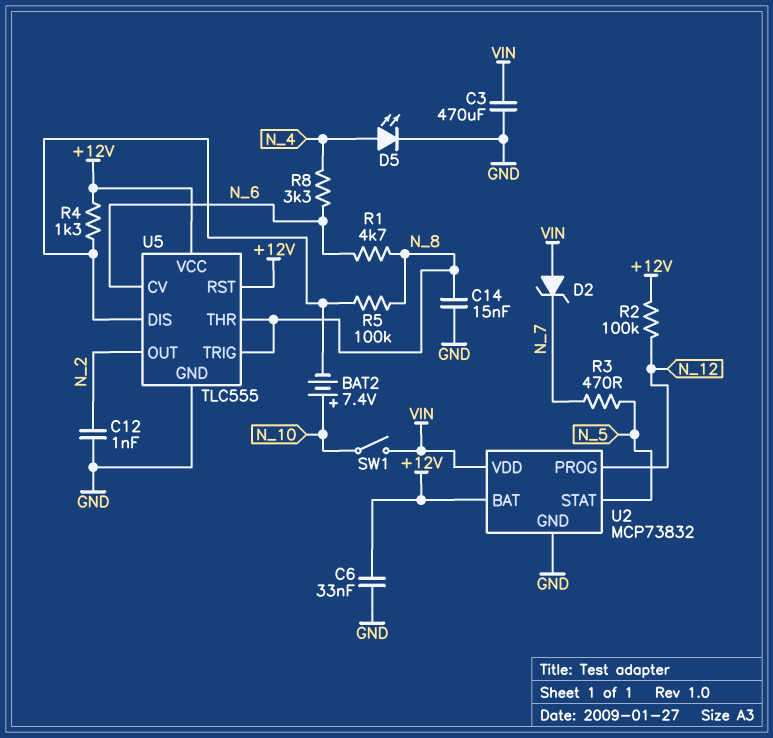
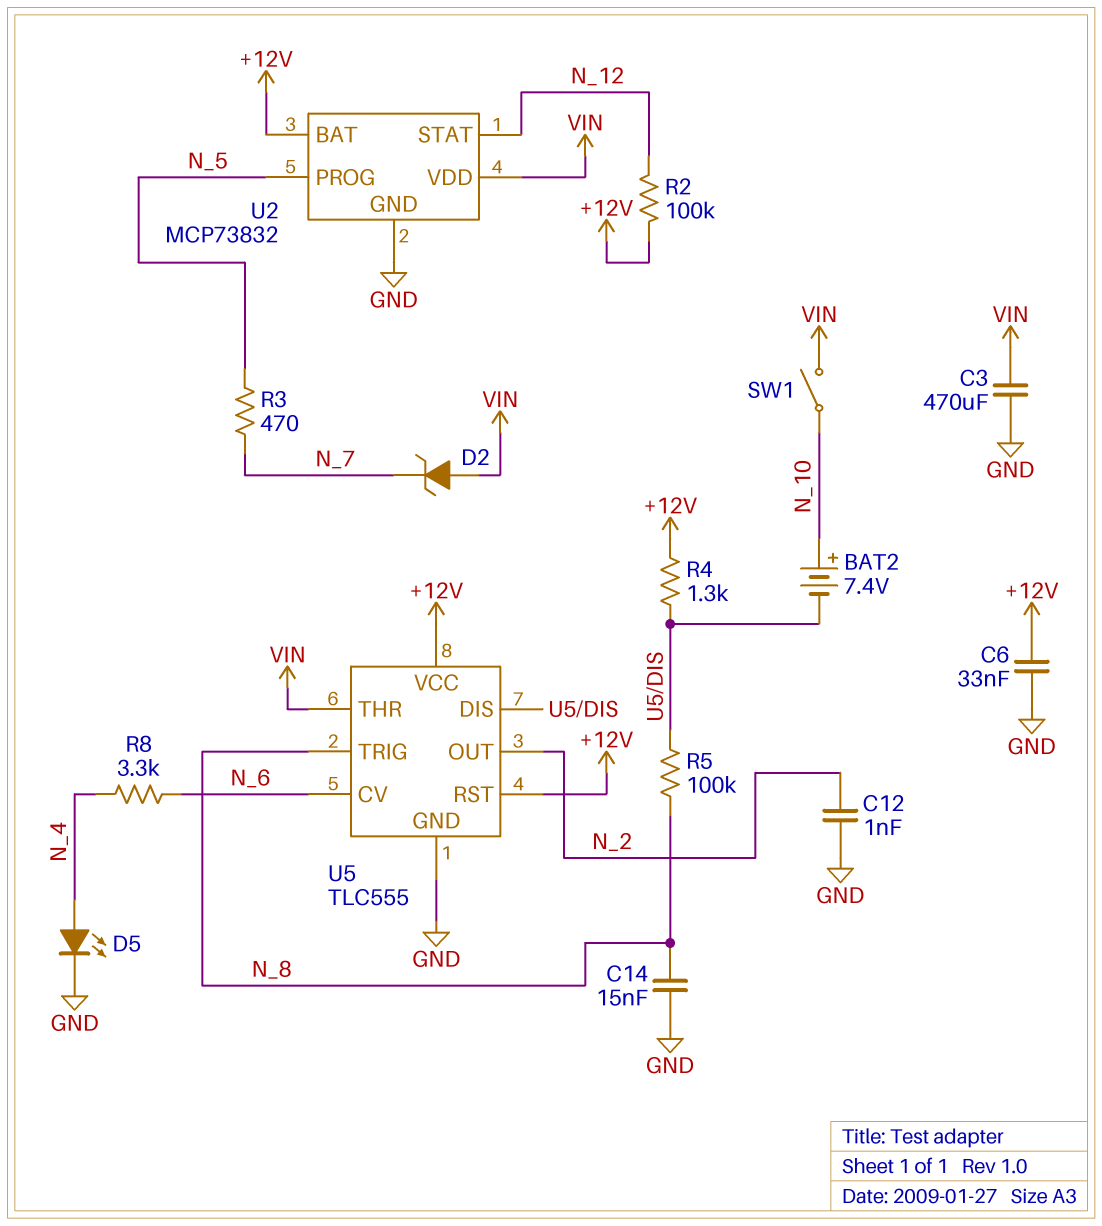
R1: 4.7k (N_6, N_8) -> none
U2 pin PROG: N_12 -> N_5
U2 pin STAT: N_5 -> N_12
U5 pin THR: N_8 -> VIN

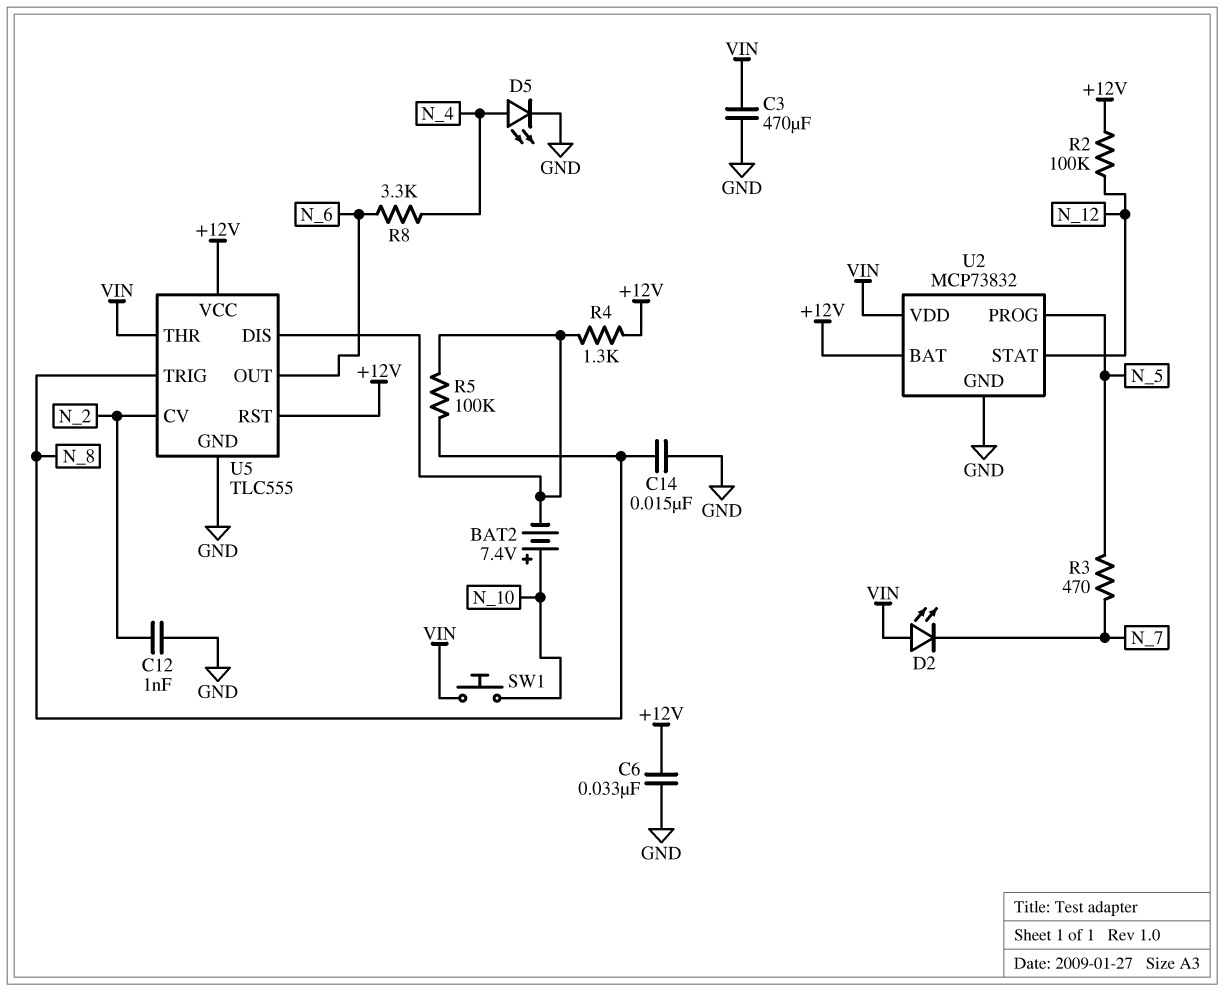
D2: zener (A VIN, K N_7) -> LED (A VIN, K N_7)
SW1: switch (N_10, VIN) -> button (N_10, VIN)
U5 pin CV: N_6 -> N_2
U5 pin OUT: N_2 -> N_6

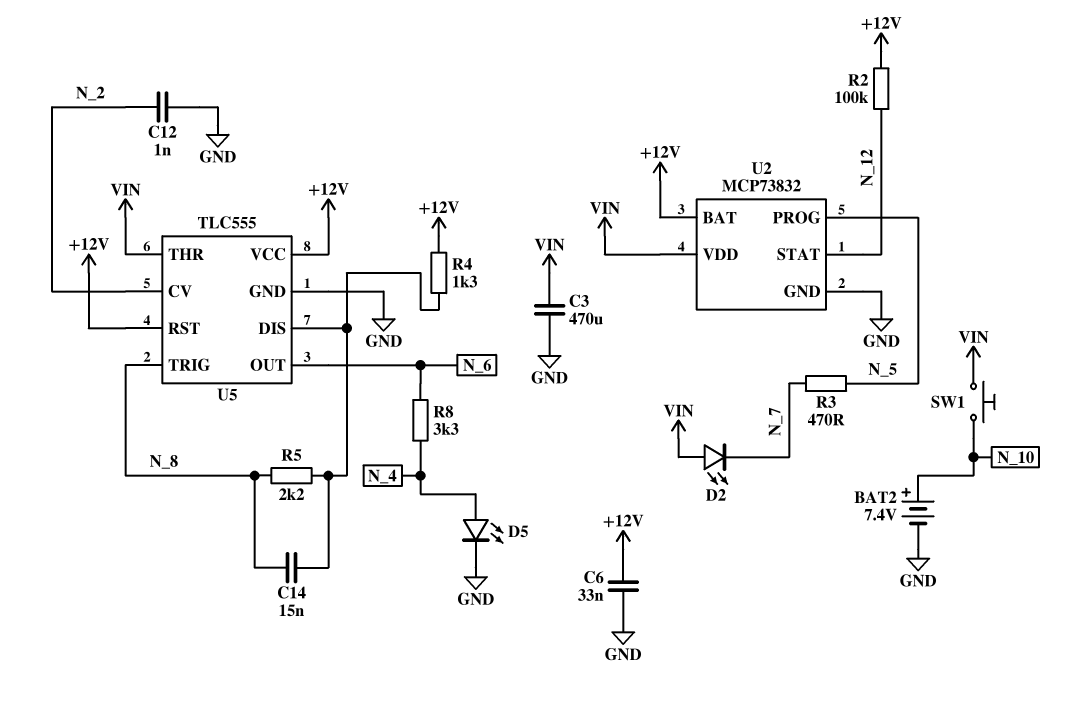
BAT2: 7.4V (plus N_10, minus U5/DIS) -> 7.4V (plus N_10, minus GND)
C14: 15nF (GND, N_8) -> 15nF (N_8, U5/DIS)
R5: 100k (N_8, U5/DIS) -> 2.2k (N_8, U5/DIS)

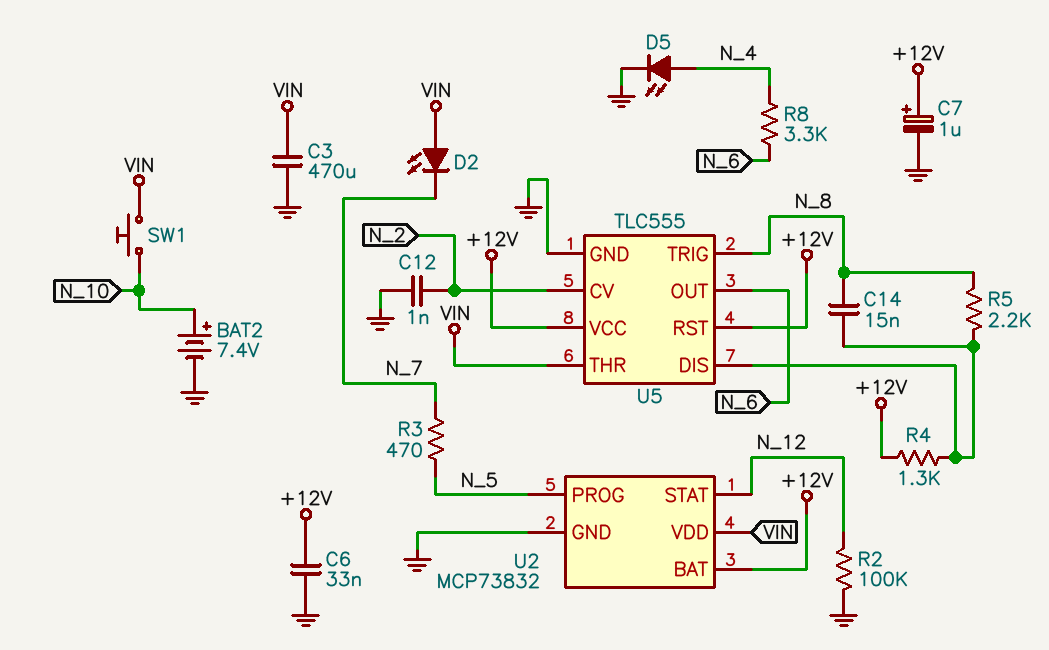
C7: none -> 1uF (plus +12V, minus GND)
R2: 100k (+12V, N_12) -> 100k (GND, N_12)

